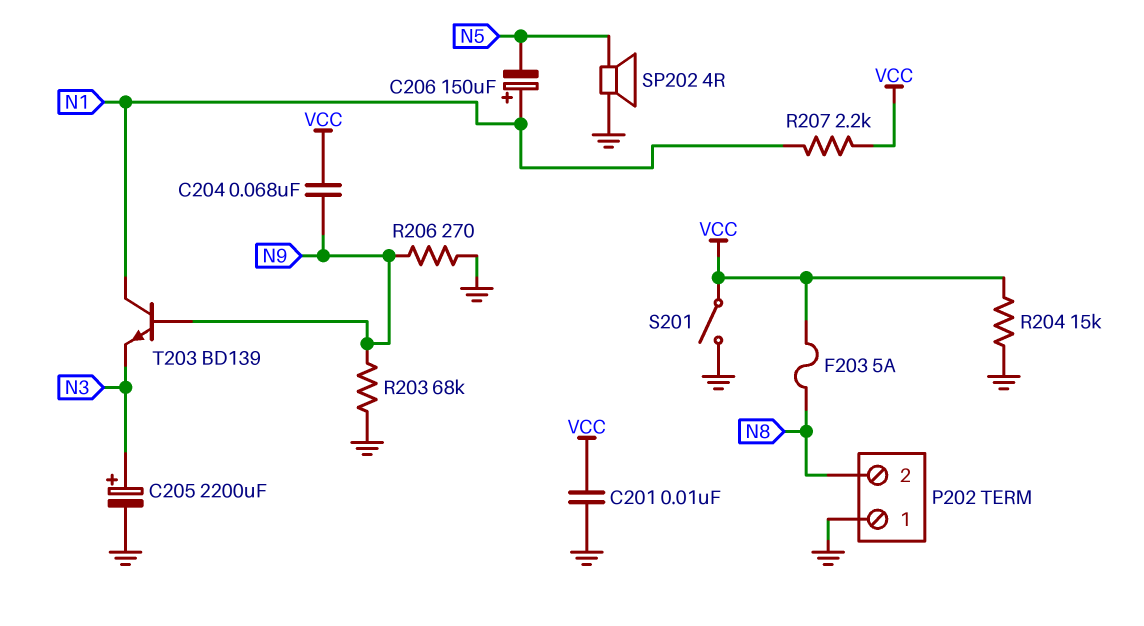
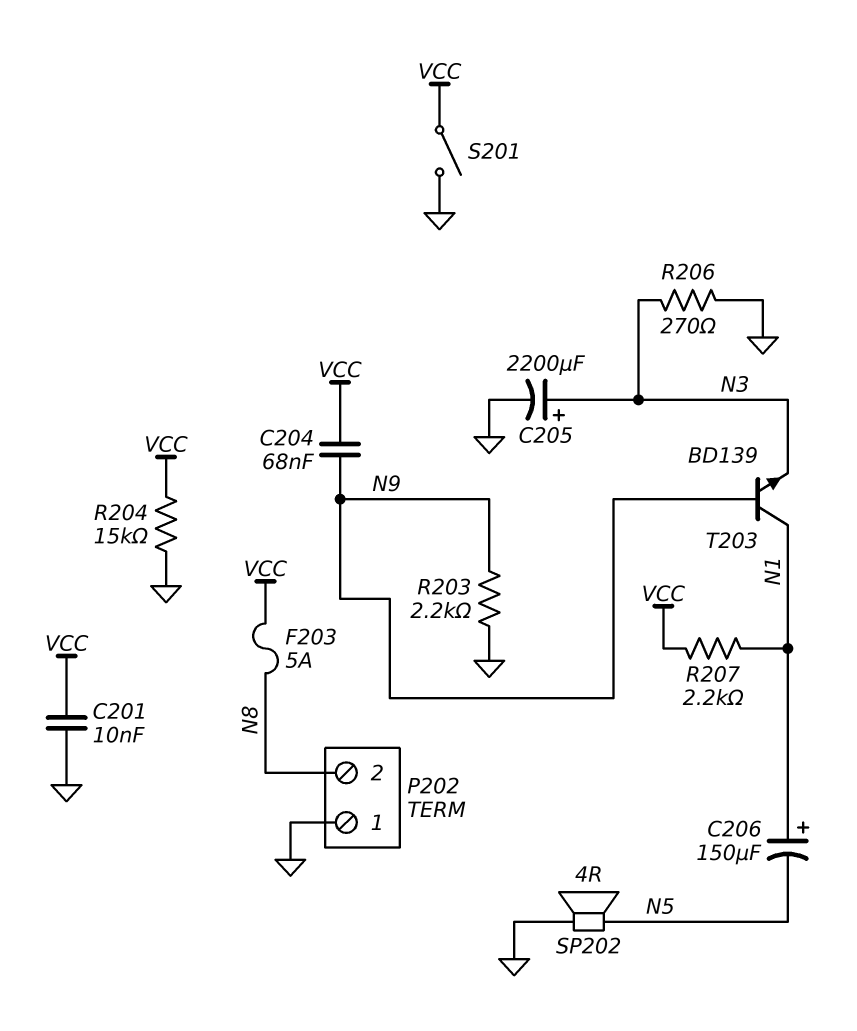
R203: 68k (GND, N9) -> 2.2k (GND, N9)
R206: 270 (GND, N9) -> 270 (GND, N3)

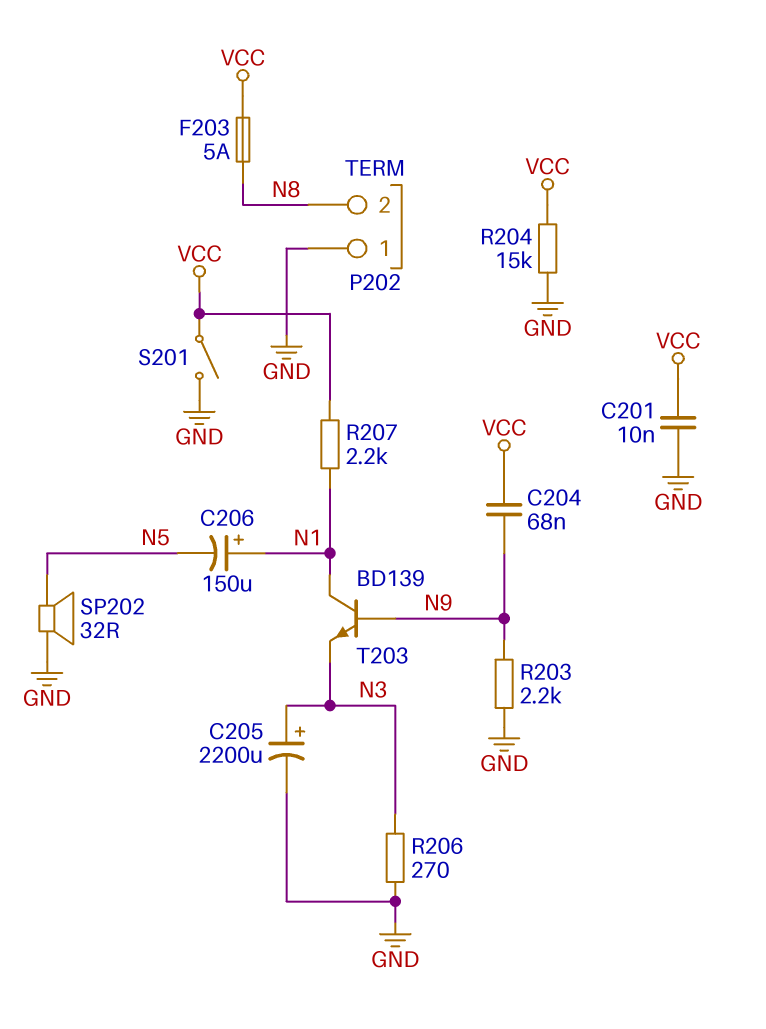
SP202: speaker 4R (GND, N5) -> speaker 32R (GND, N5)

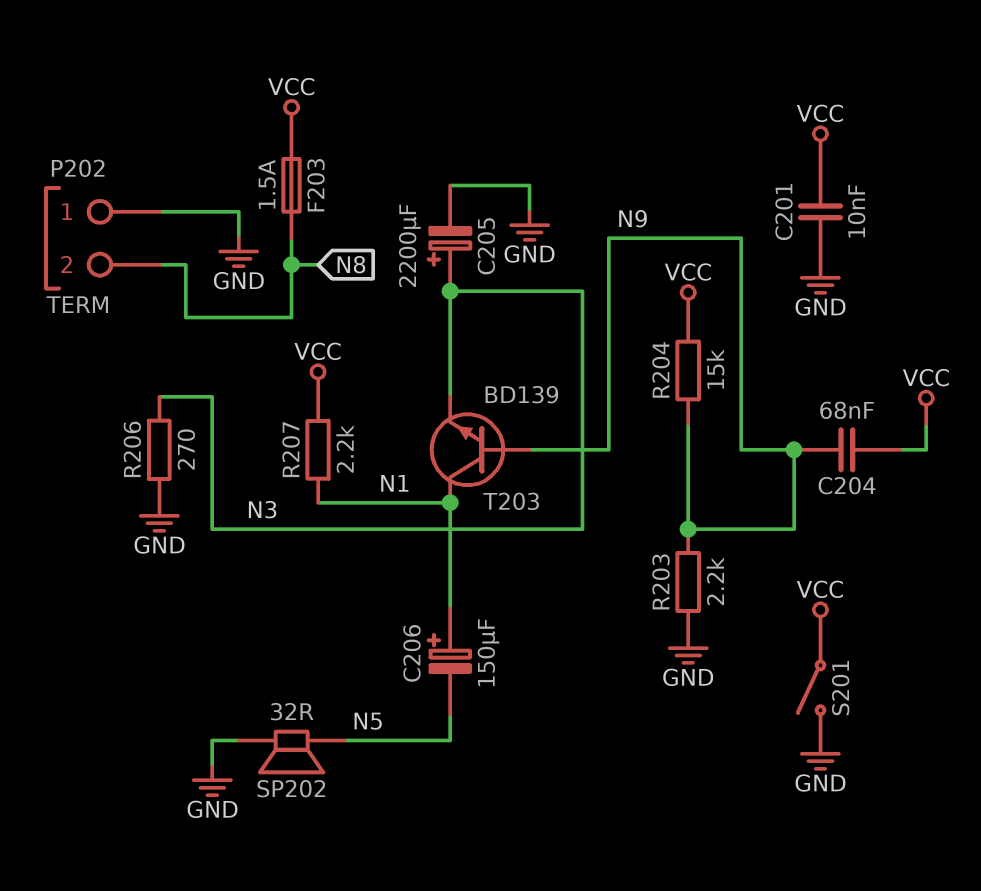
F203: 5A (N8, VCC) -> 1.5A (N8, VCC)
R204: 15k (GND, VCC) -> 15k (N9, VCC)

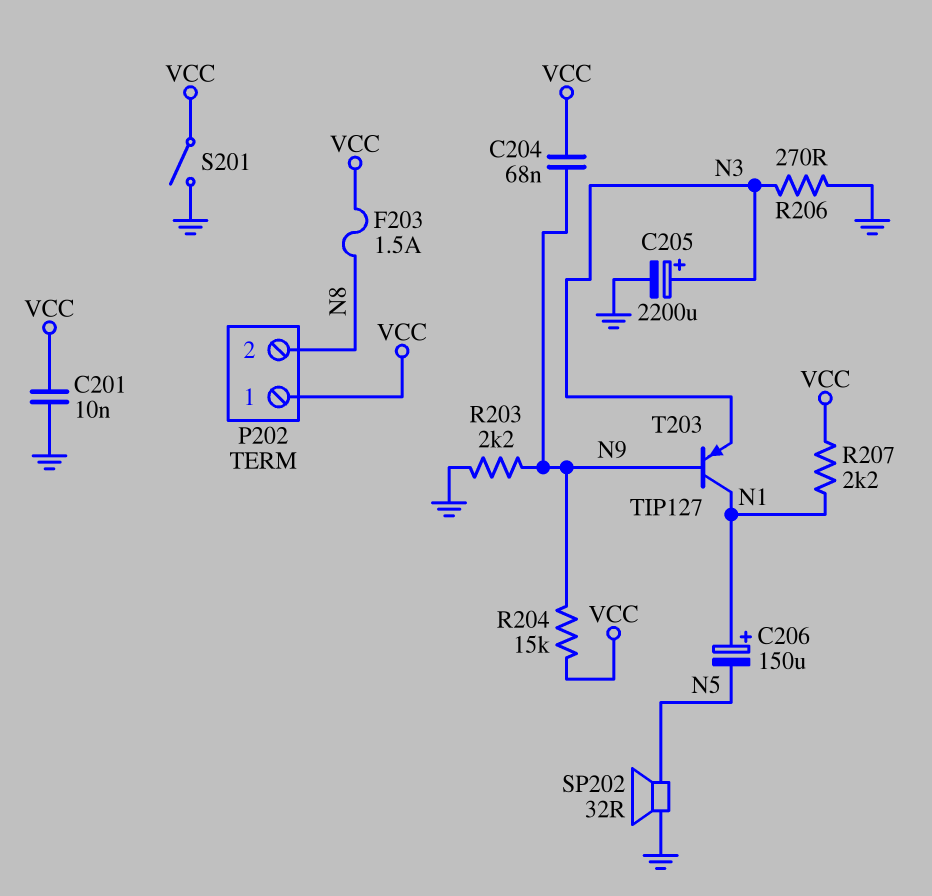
P202 pin 1: GND -> VCC
T203: NPN BD139 (B N9, C N1, E N3) -> PNP TIP127 (B N9, C N1, E N3)

